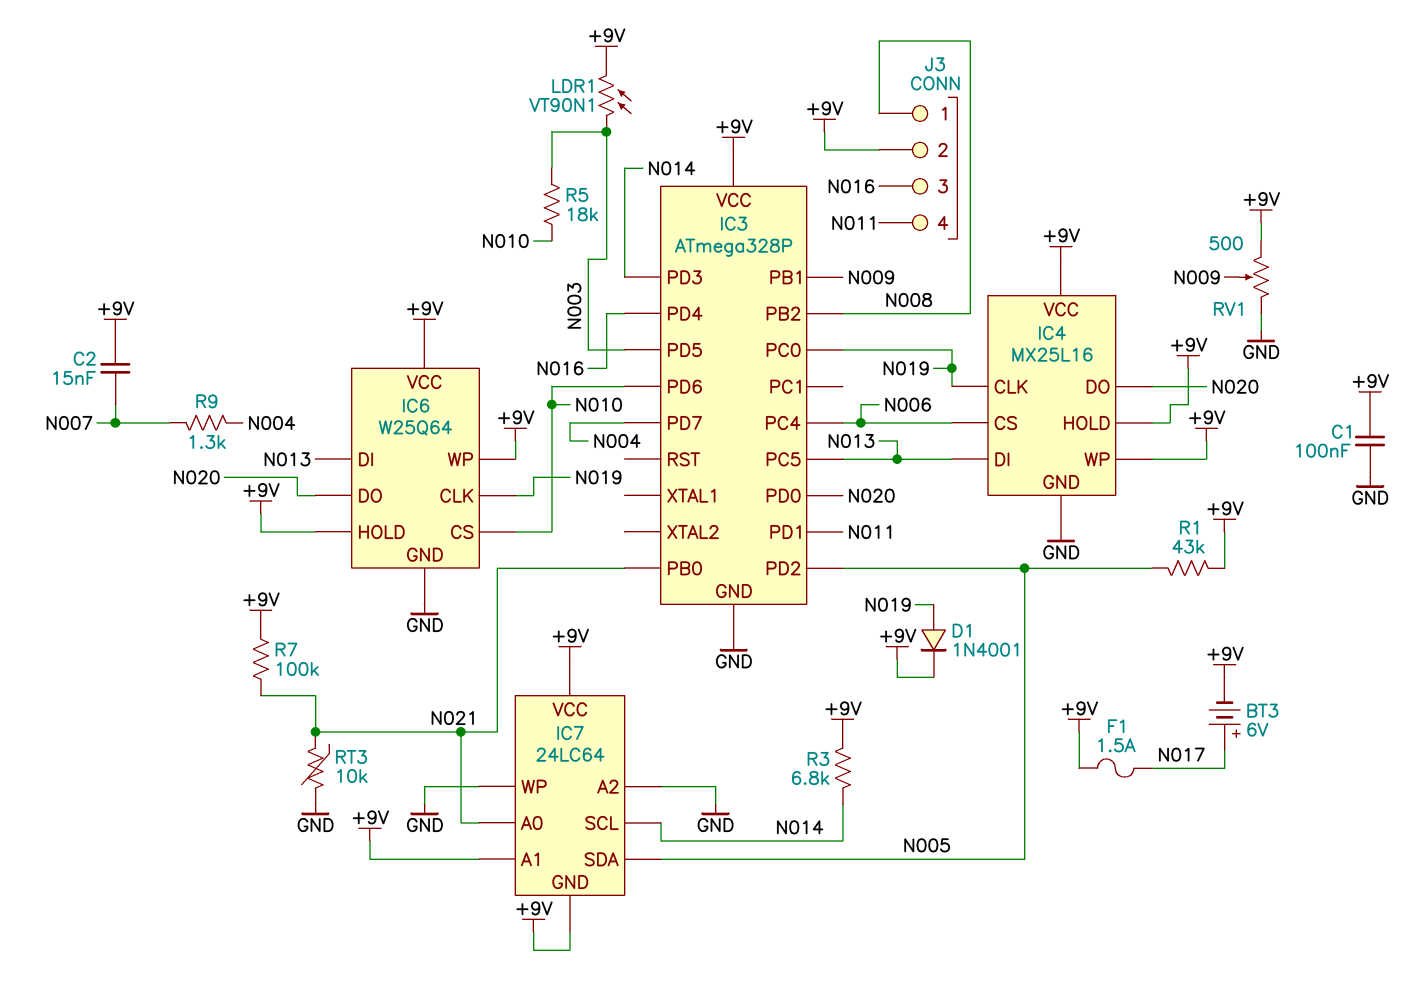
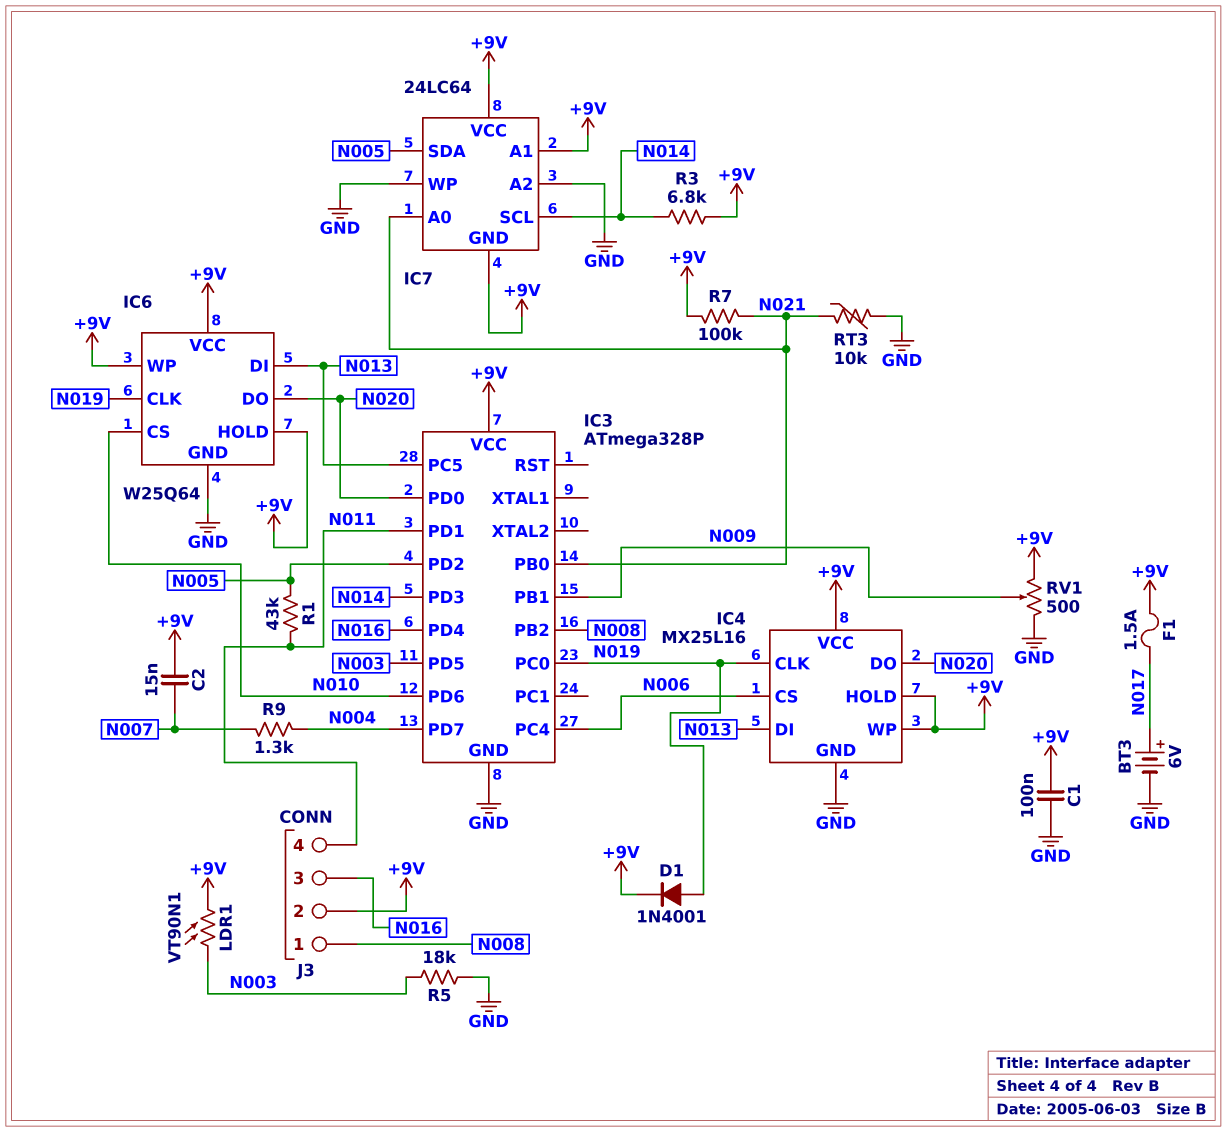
BT3: 6V (plus N017, minus +9V) -> 6V (plus N017, minus GND)
R1: 43k (+9V, N005) -> 43k (N005, N011)
R5: 18k (N003, N010) -> 18k (GND, N003)

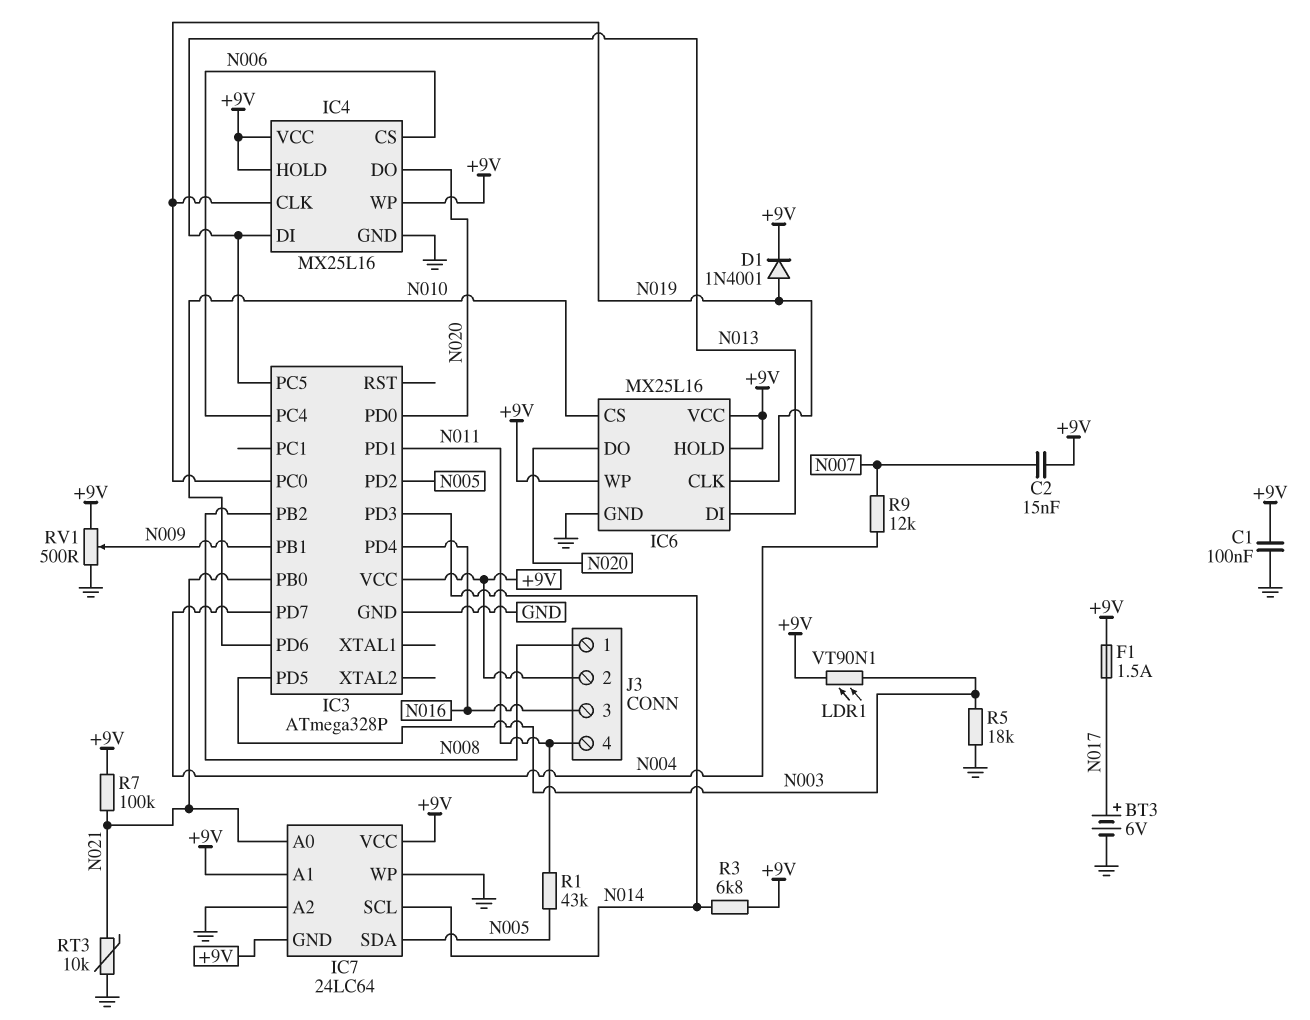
IC6: W25Q64 -> MX25L16
R9: 1.3k (N004, N007) -> 12k (N004, N007)

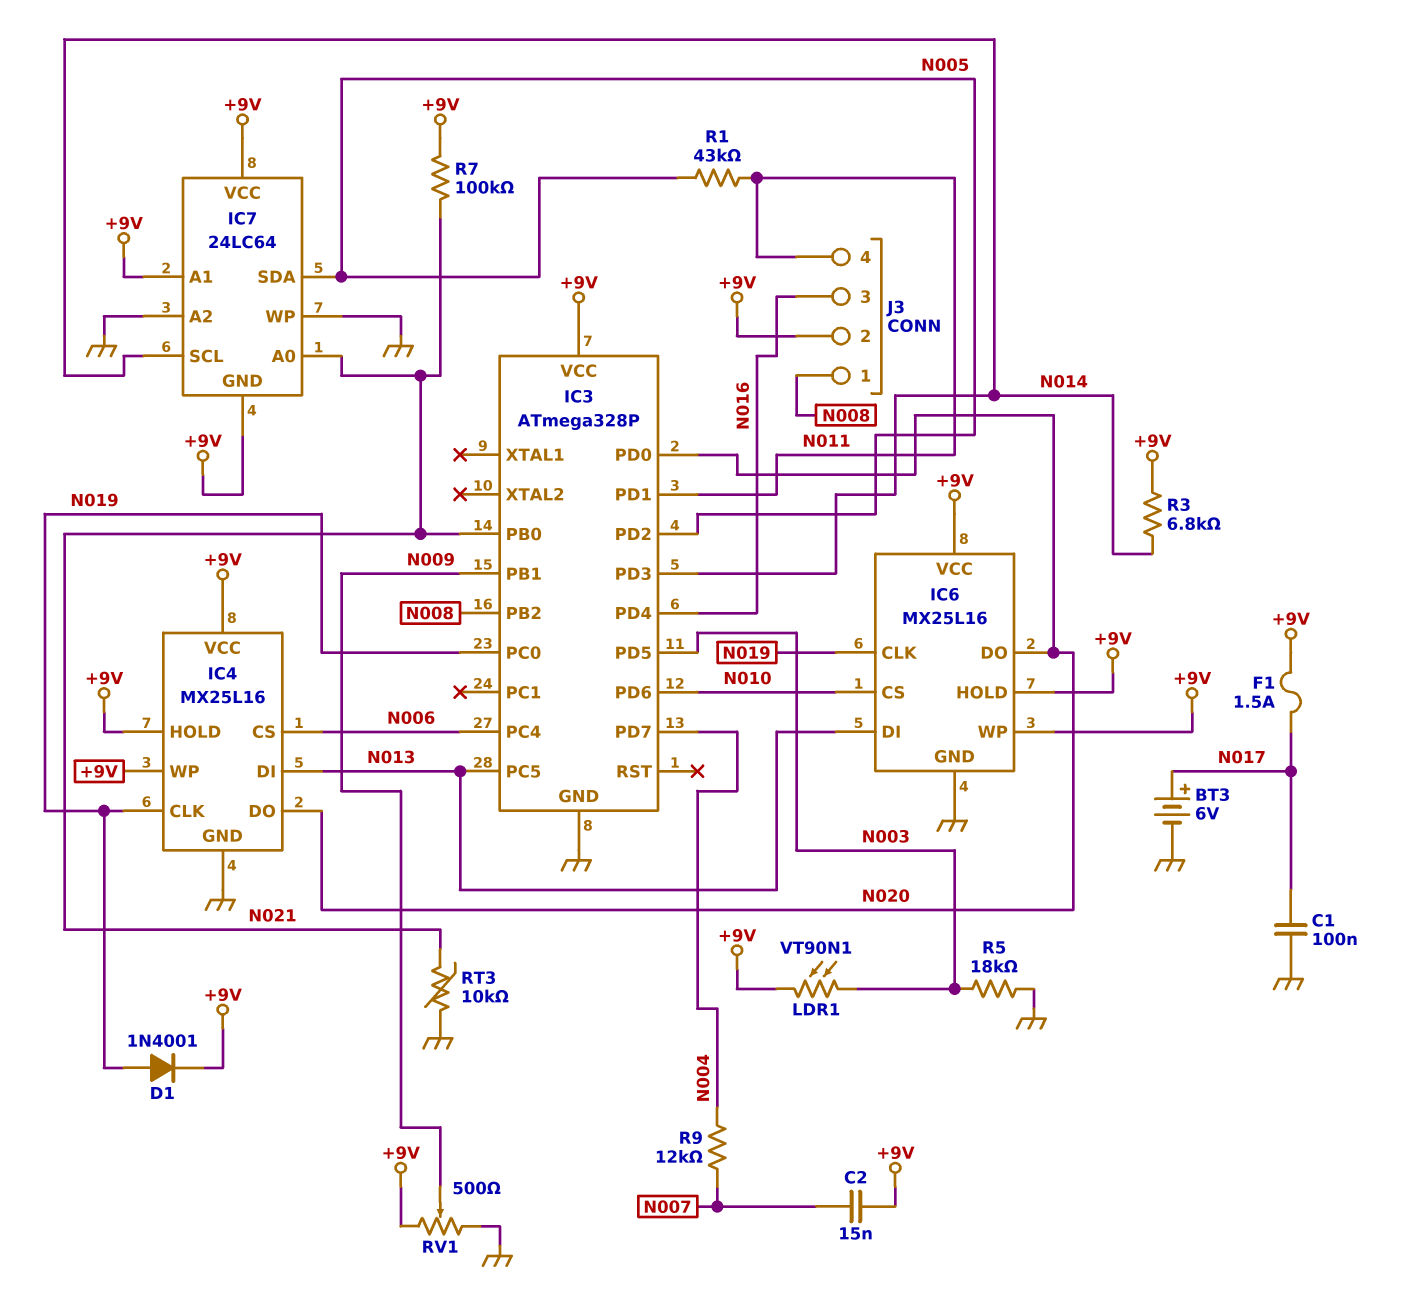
C1: 100nF (+9V, GND) -> 100nF (GND, N017)

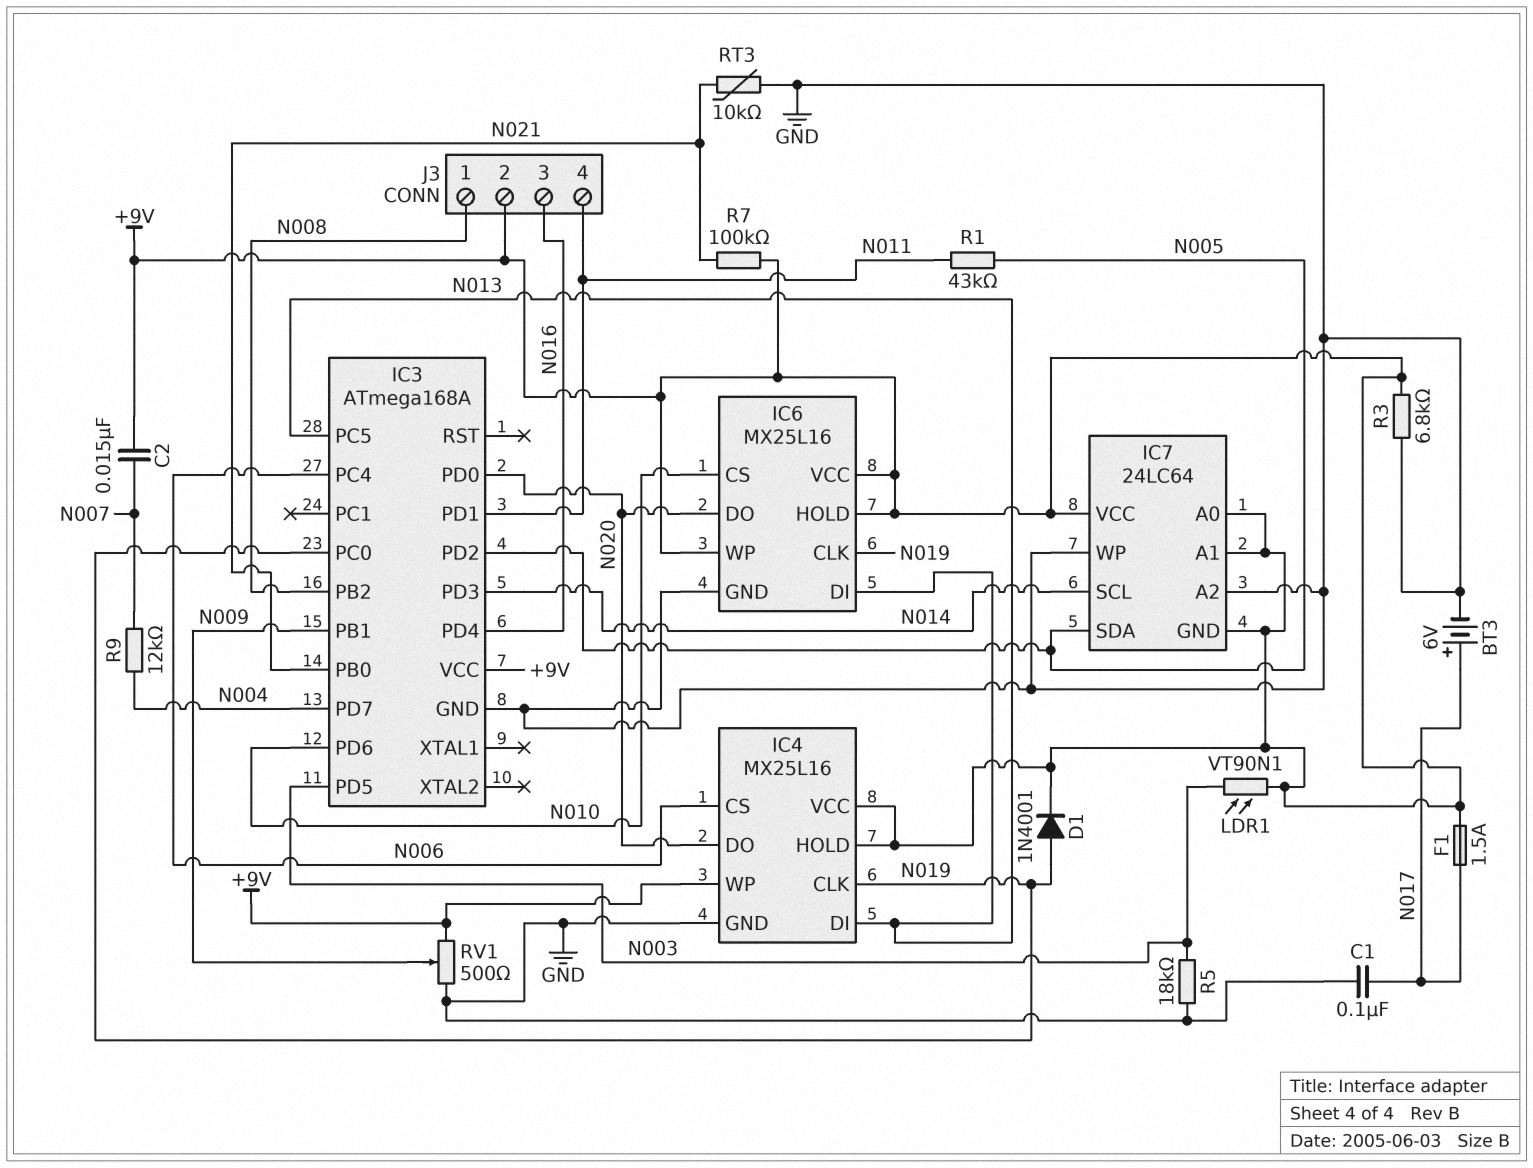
IC3: ATmega328P -> ATmega168A
IC7 pin A0: N021 -> +9V
R3: 6.8k (+9V, N014) -> 6.8k (+9V, GND)

